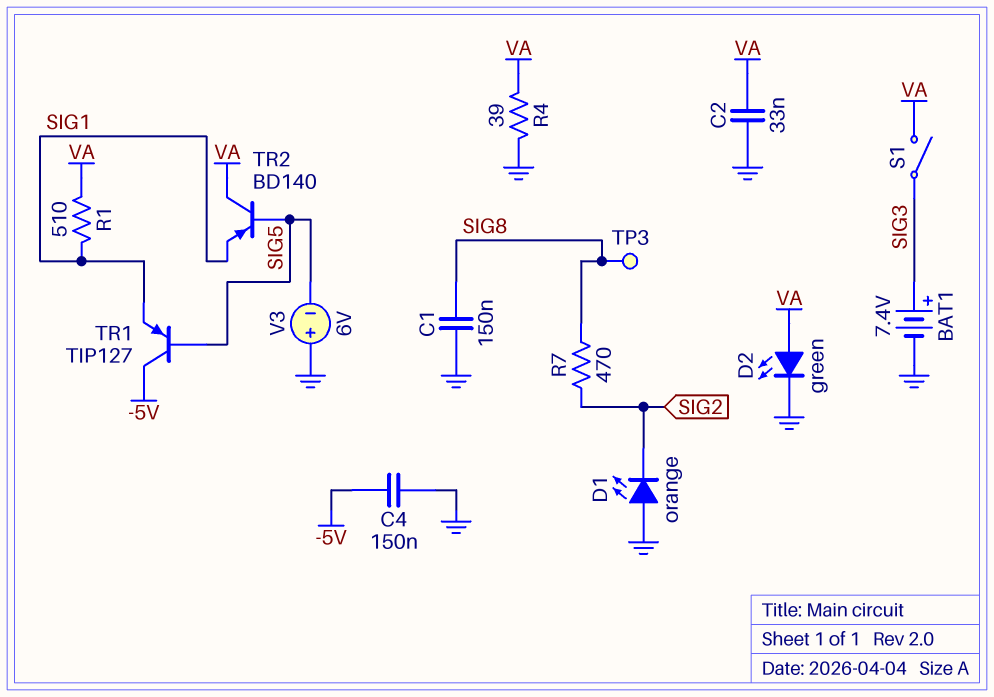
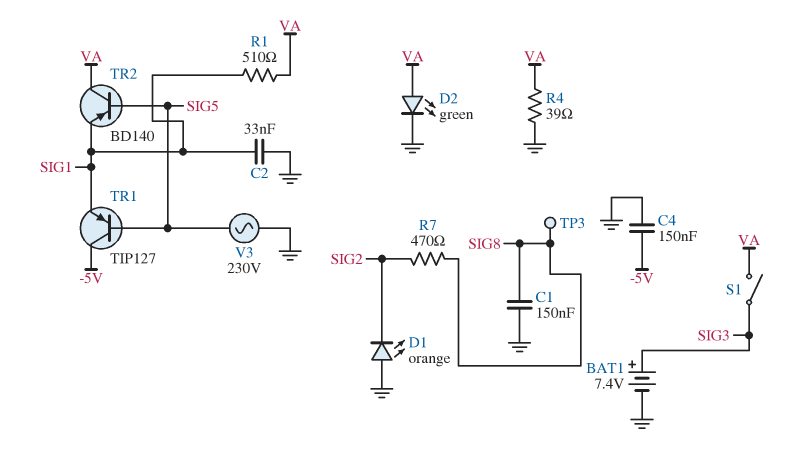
C2: 33nF (GND, VA) -> 33nF (GND, SIG1)
V3: 6V (plus GND, minus SIG5) -> AC 230V (GND, SIG5)

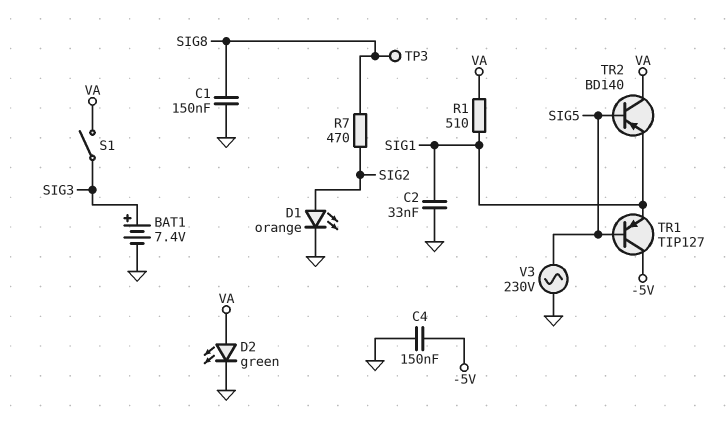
D1: LED orange (A GND, K SIG2) -> LED orange (A SIG2, K GND)
R4: 39 (GND, VA) -> none

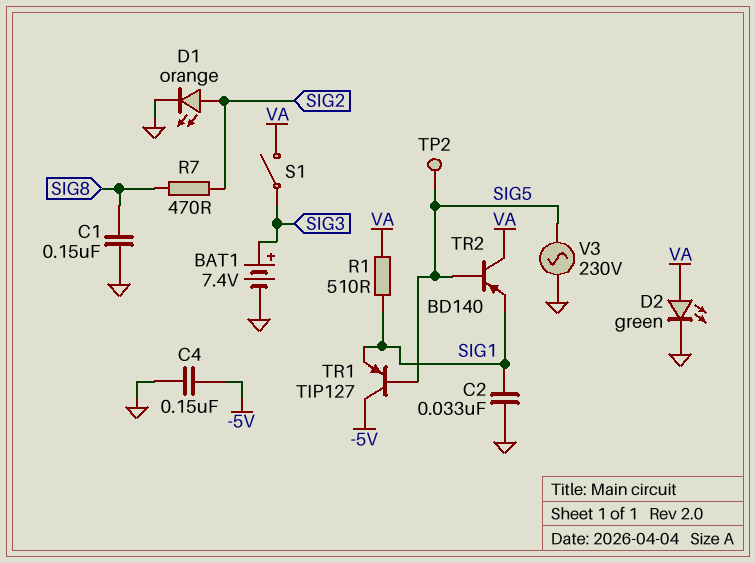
TP2: none -> test point (SIG5)
TP3: test point (SIG8) -> none

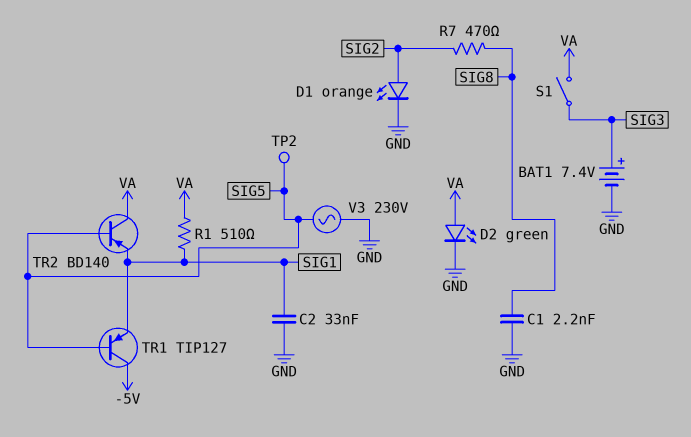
C1: 150nF (GND, SIG8) -> 2.2nF (GND, SIG8)
C4: 150nF (-5V, GND) -> none

